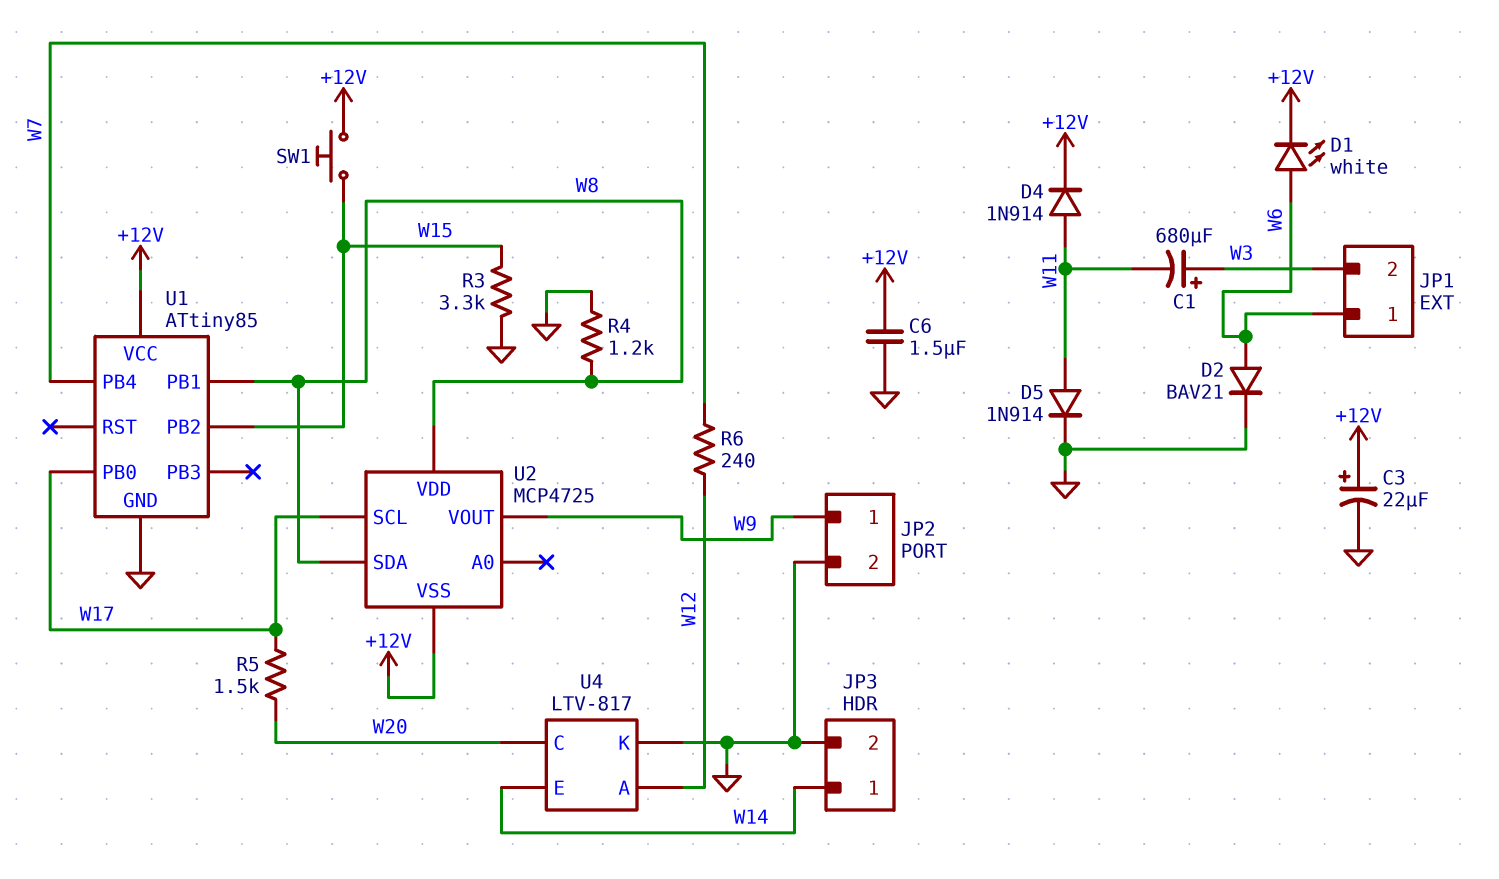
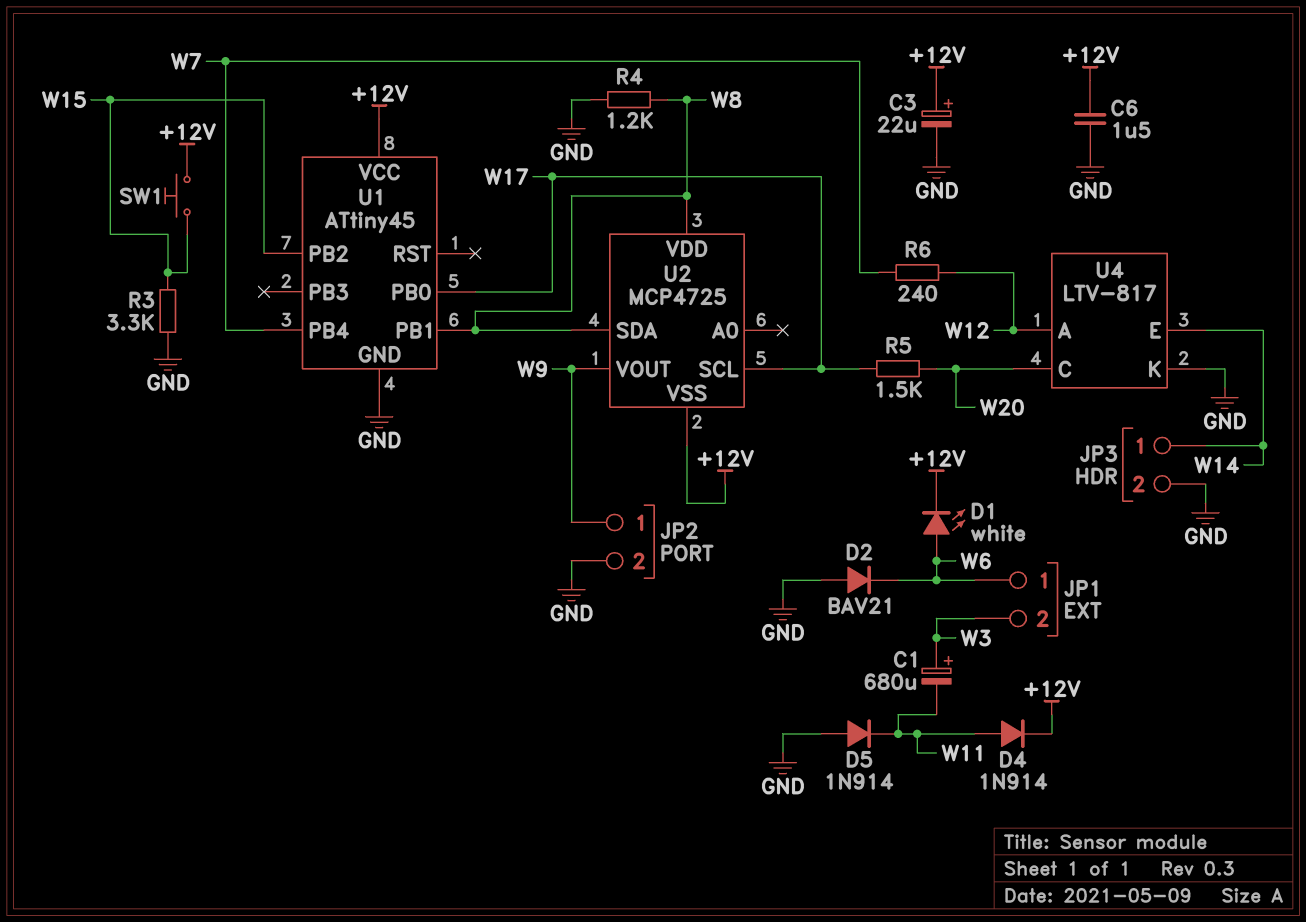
D2: diode BAV21 (A W6, K GND) -> diode BAV21 (A GND, K W6)
D5: diode 1N914 (A W11, K GND) -> diode 1N914 (A GND, K W11)
U1: ATtiny85 -> ATtiny45

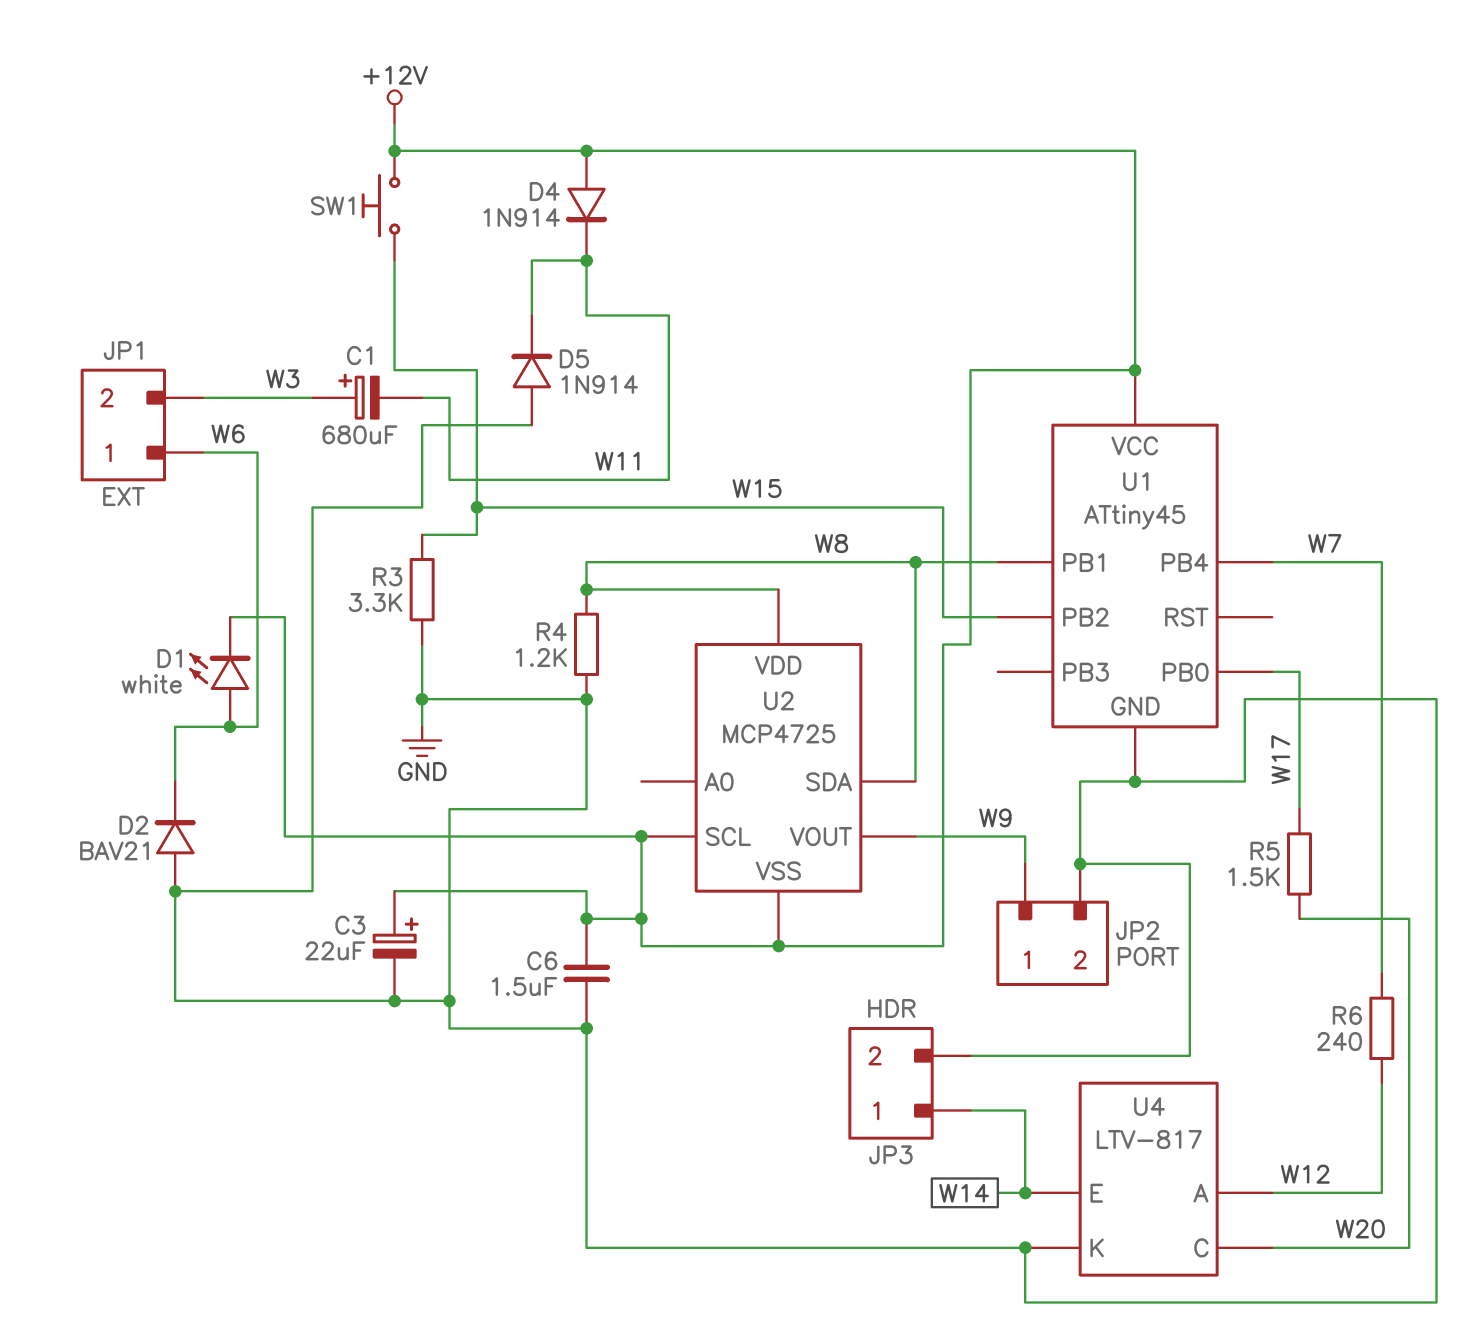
D4: diode 1N914 (A W11, K +12V) -> diode 1N914 (A +12V, K W11)
U2 pin SCL: W17 -> +12V

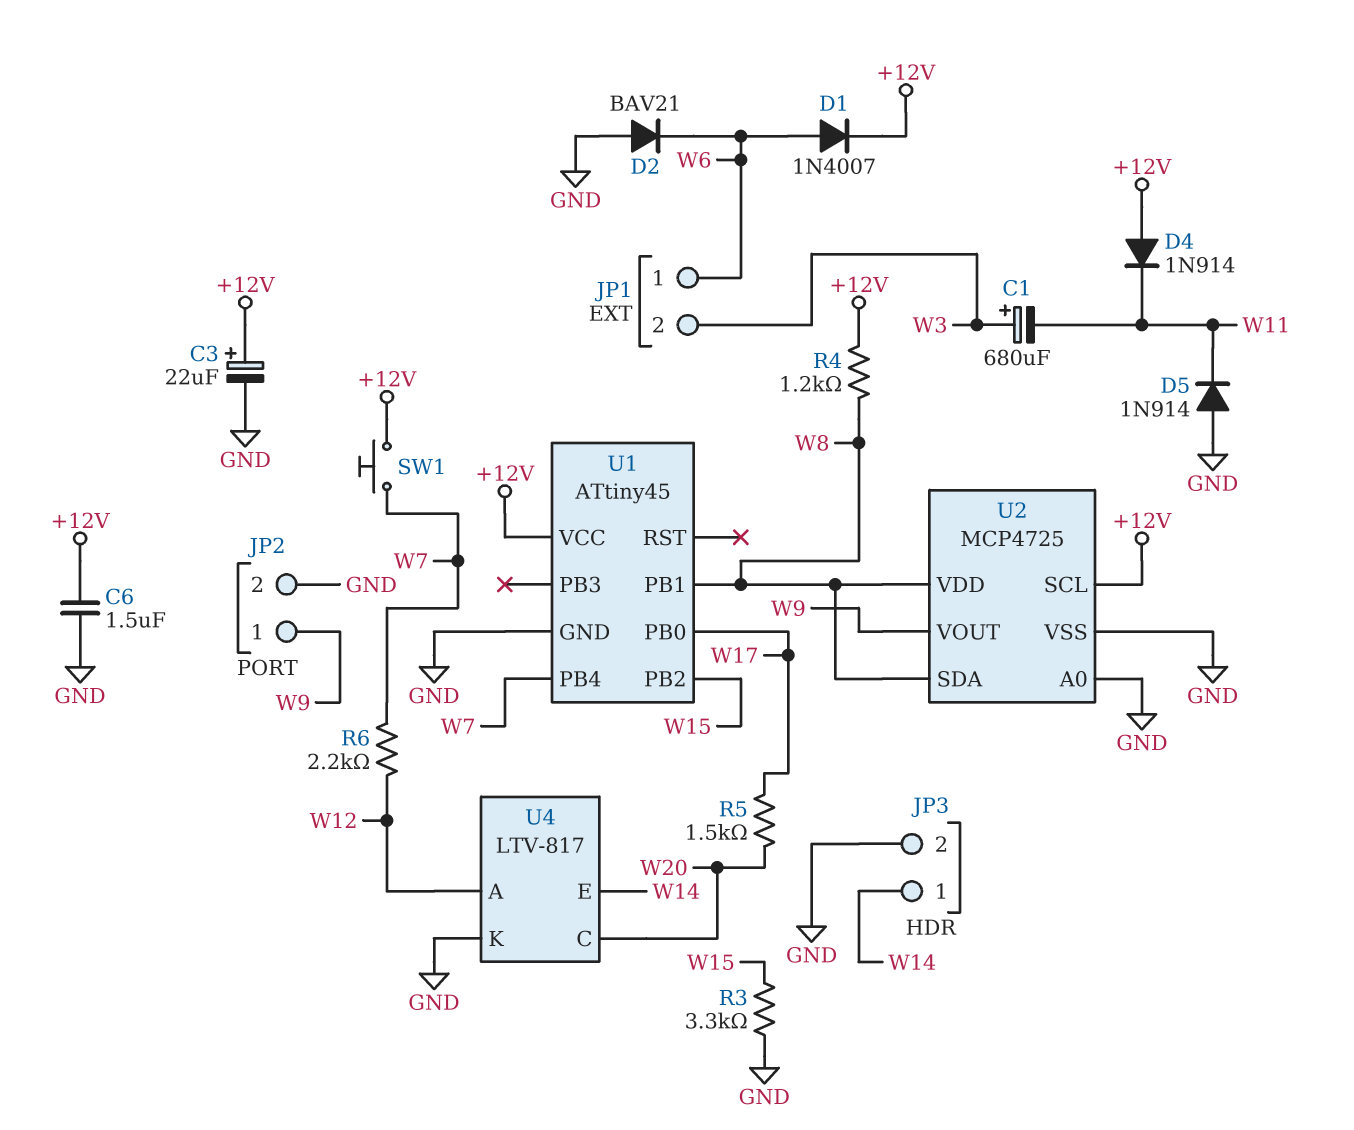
D1: LED white (A W6, K +12V) -> diode 1N4007 (A W6, K +12V)
R4: 1.2k (GND, W8) -> 1.2k (+12V, W8)
R6: 240 (W7, W12) -> 2.2k (W7, W12)
SW1: button (+12V, W15) -> button (+12V, W7)
U2 pin A0: none -> GND
U2 pin VSS: +12V -> GND

